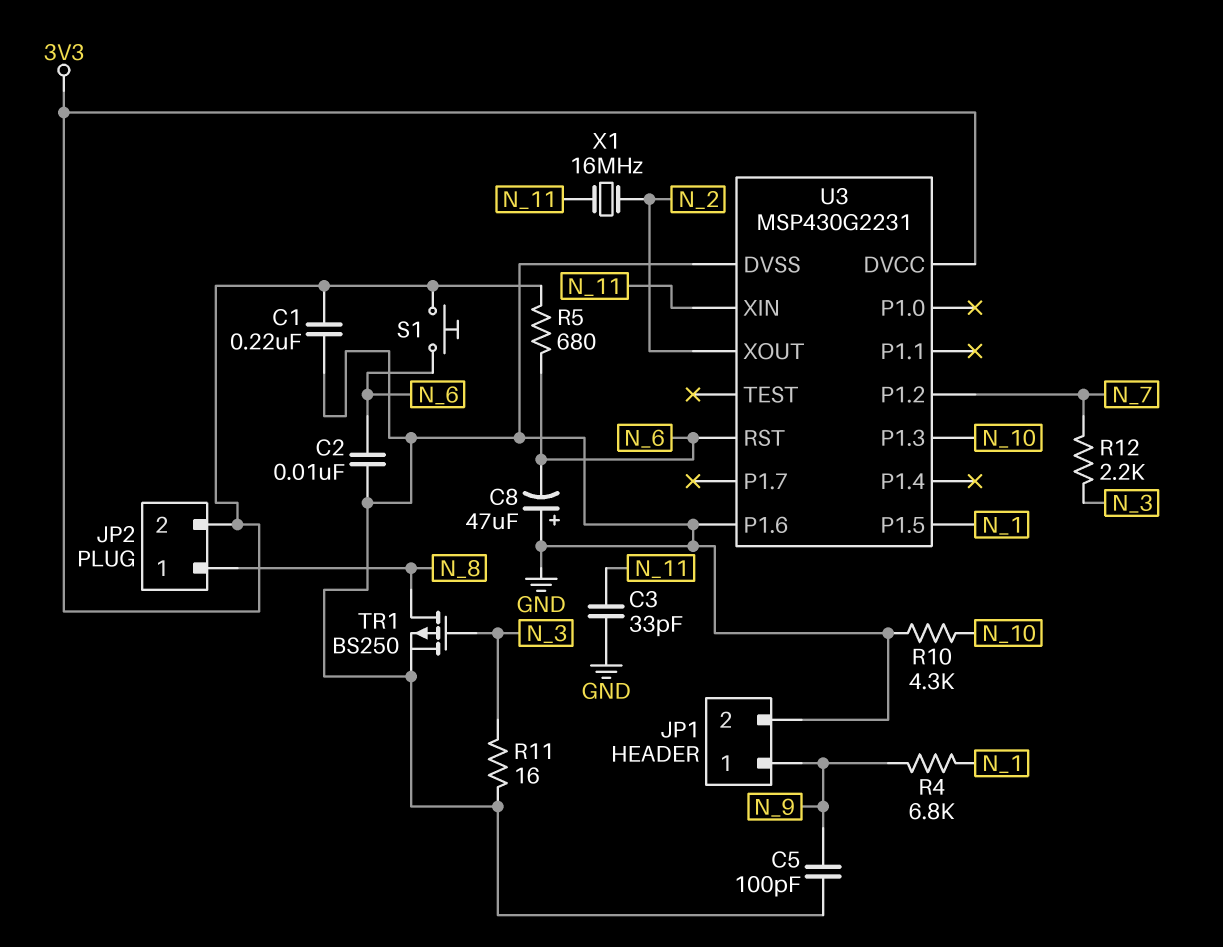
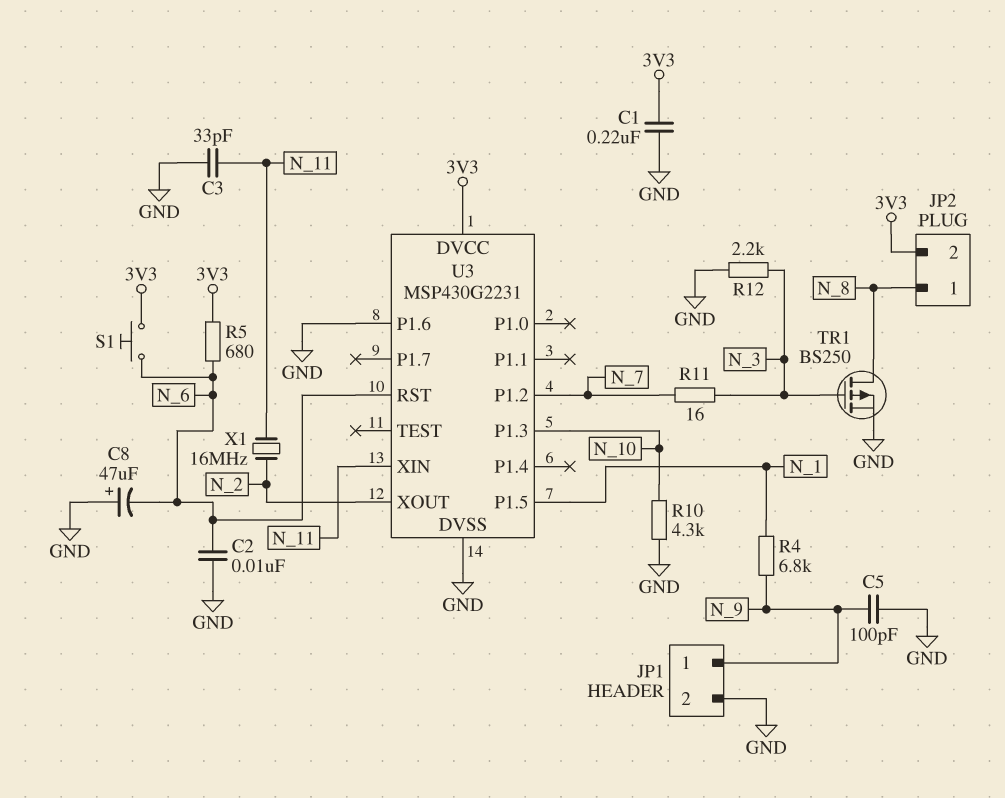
R11: 16 (GND, N_3) -> 16 (N_3, N_7)
R12: 2.2k (N_3, N_7) -> 2.2k (GND, N_3)

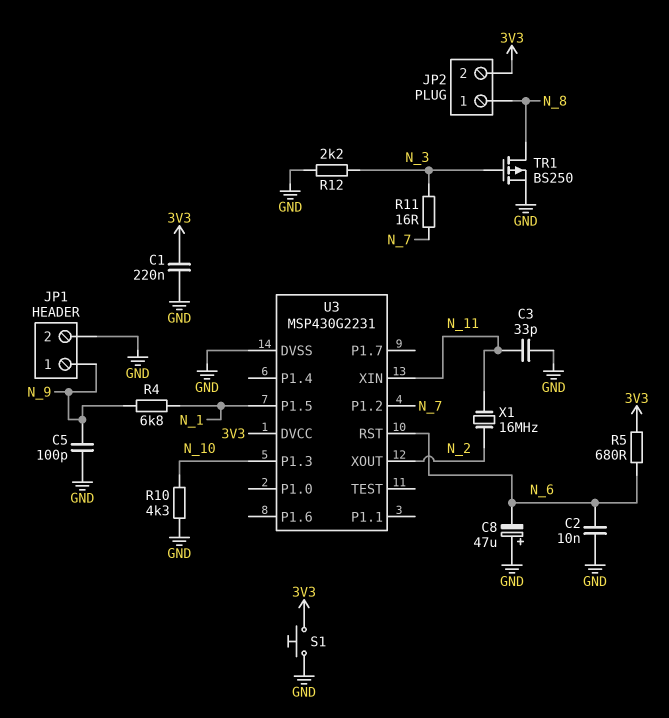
S1: button (3V3, N_6) -> button (3V3, GND)
U3 pin P1.6: GND -> none

